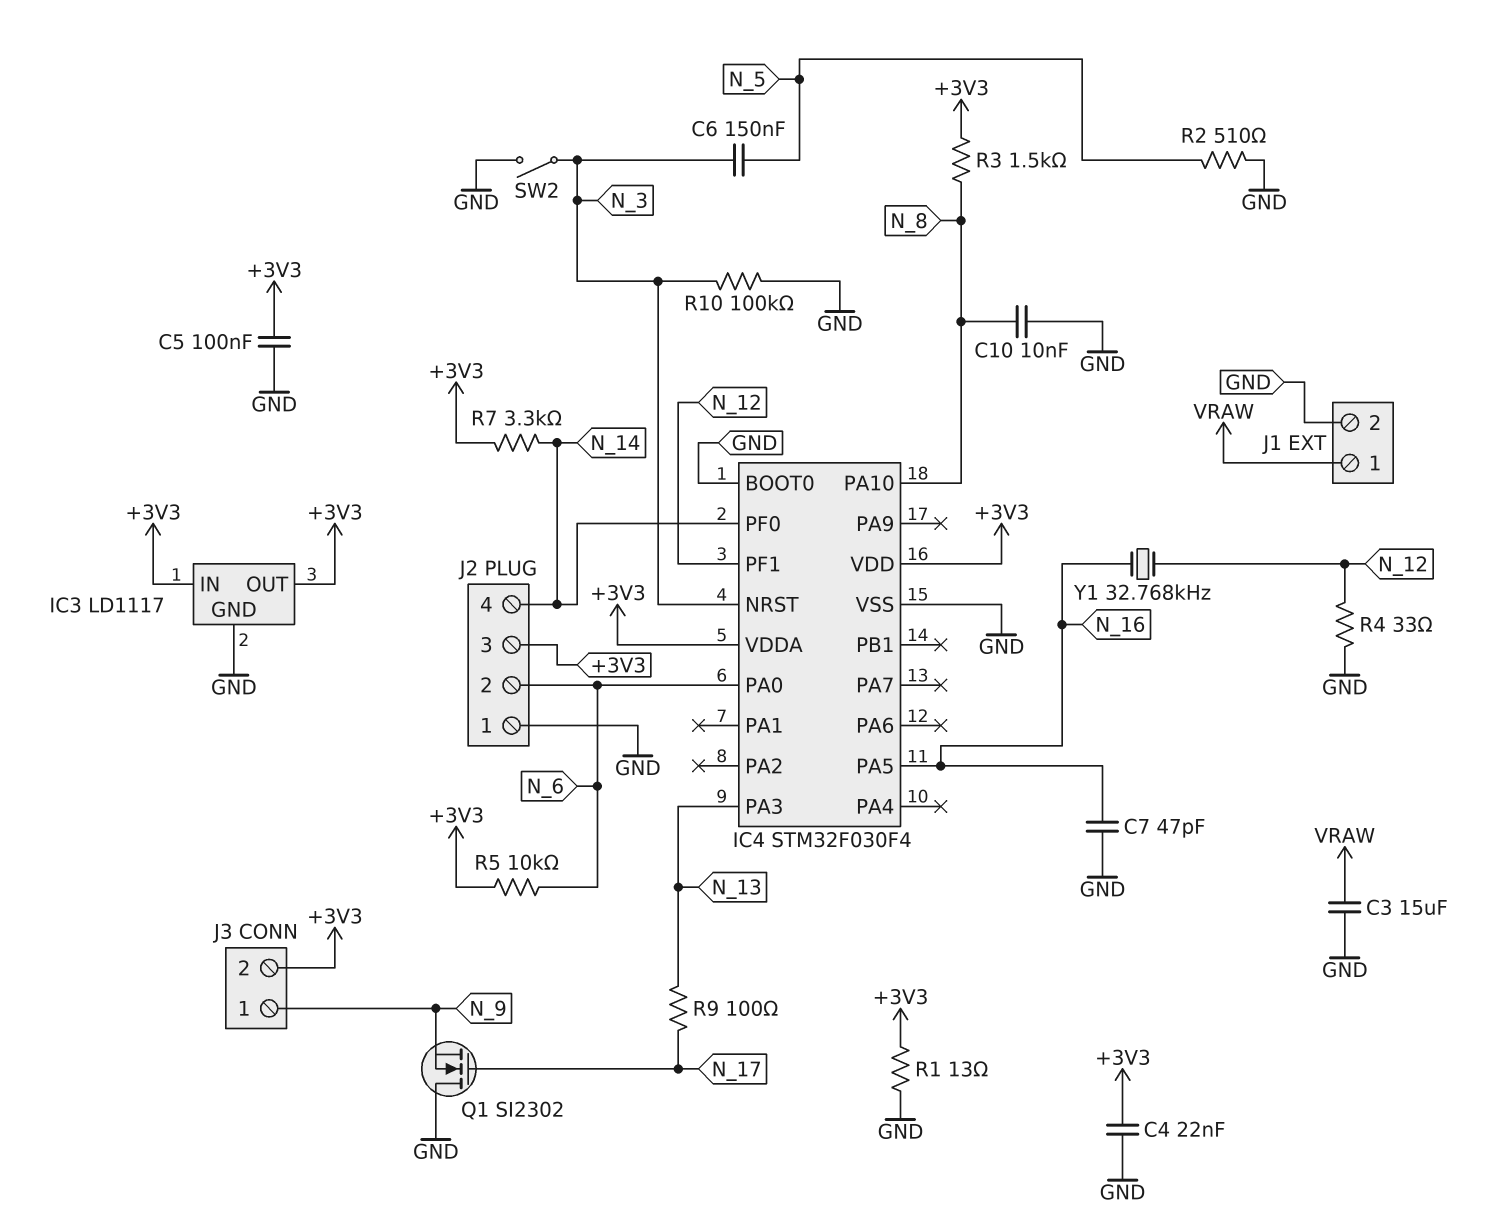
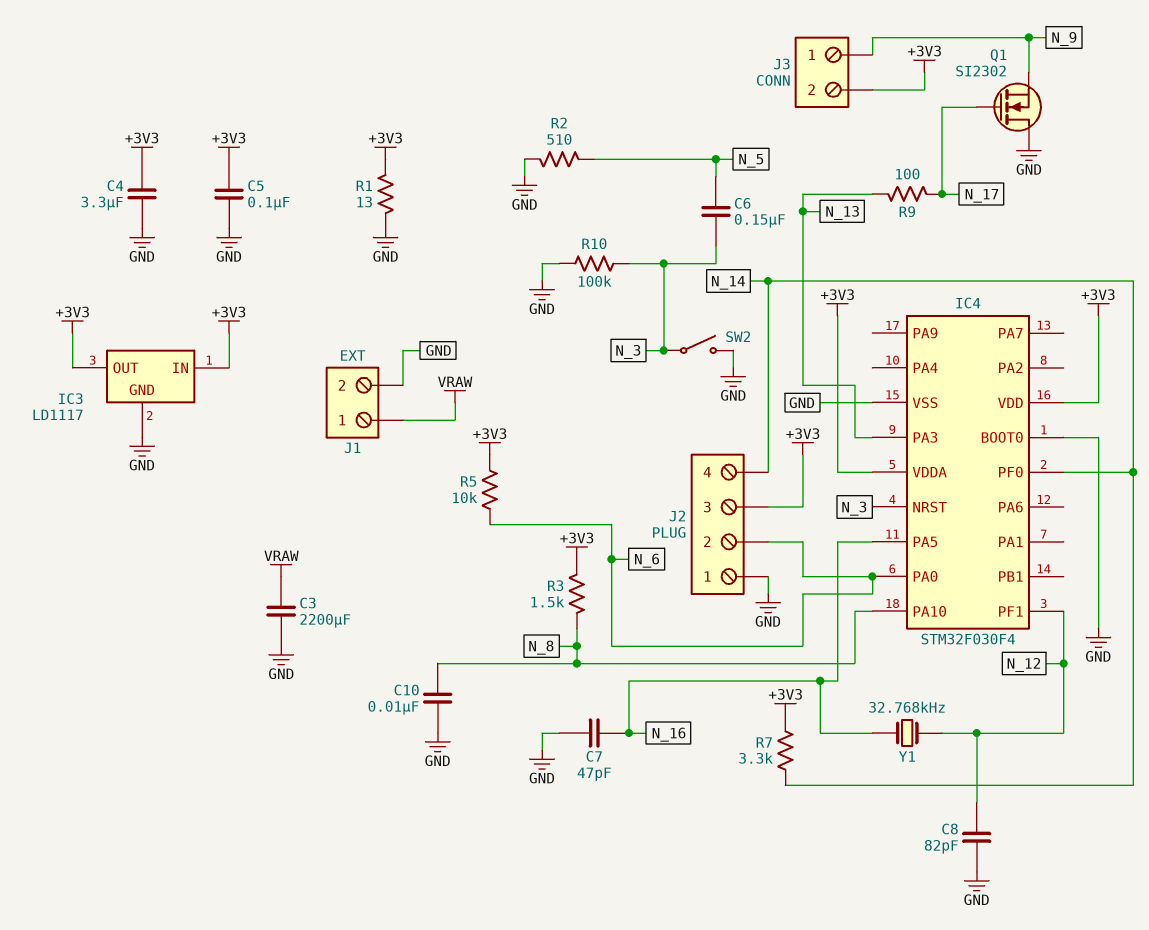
C3: 15uF (GND, VRAW) -> 2200uF (GND, VRAW)
C4: 22nF (+3V3, GND) -> 3.3uF (+3V3, GND)
C8: none -> 82pF (GND, N_12)
R4: 33 (GND, N_12) -> none

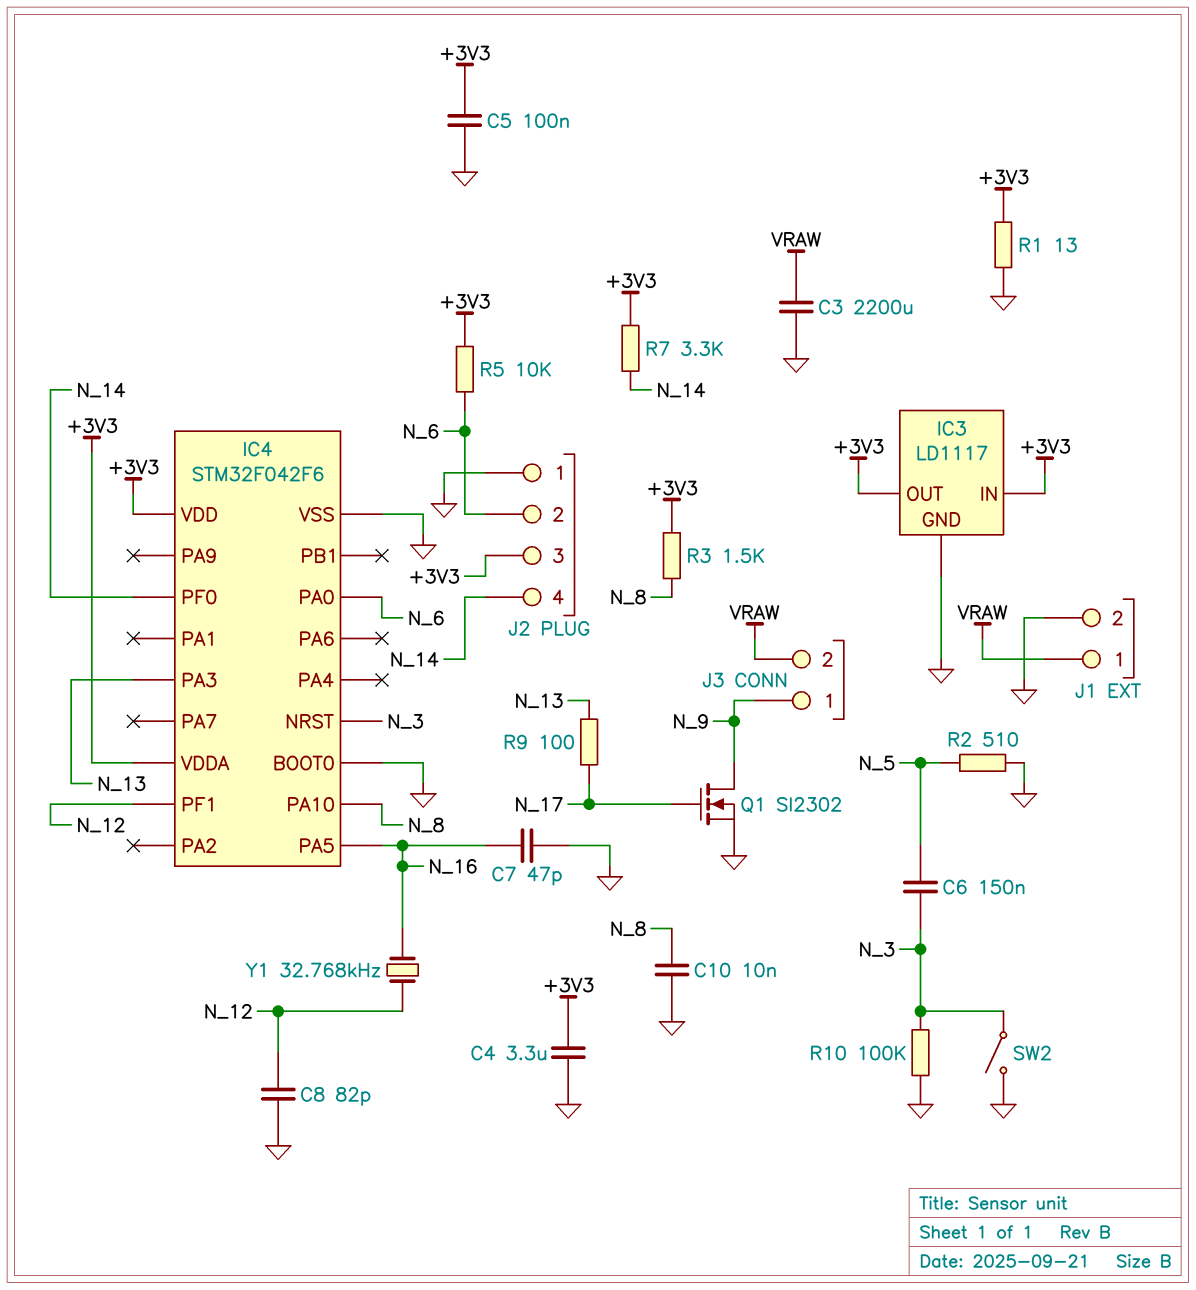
IC4: STM32F030F4 -> STM32F042F6
J3 pin 2: +3V3 -> VRAW
Q1: NMOS SI2302 (G N_17, D GND, S N_9) -> NMOS SI2302 (G N_17, D N_9, S GND)

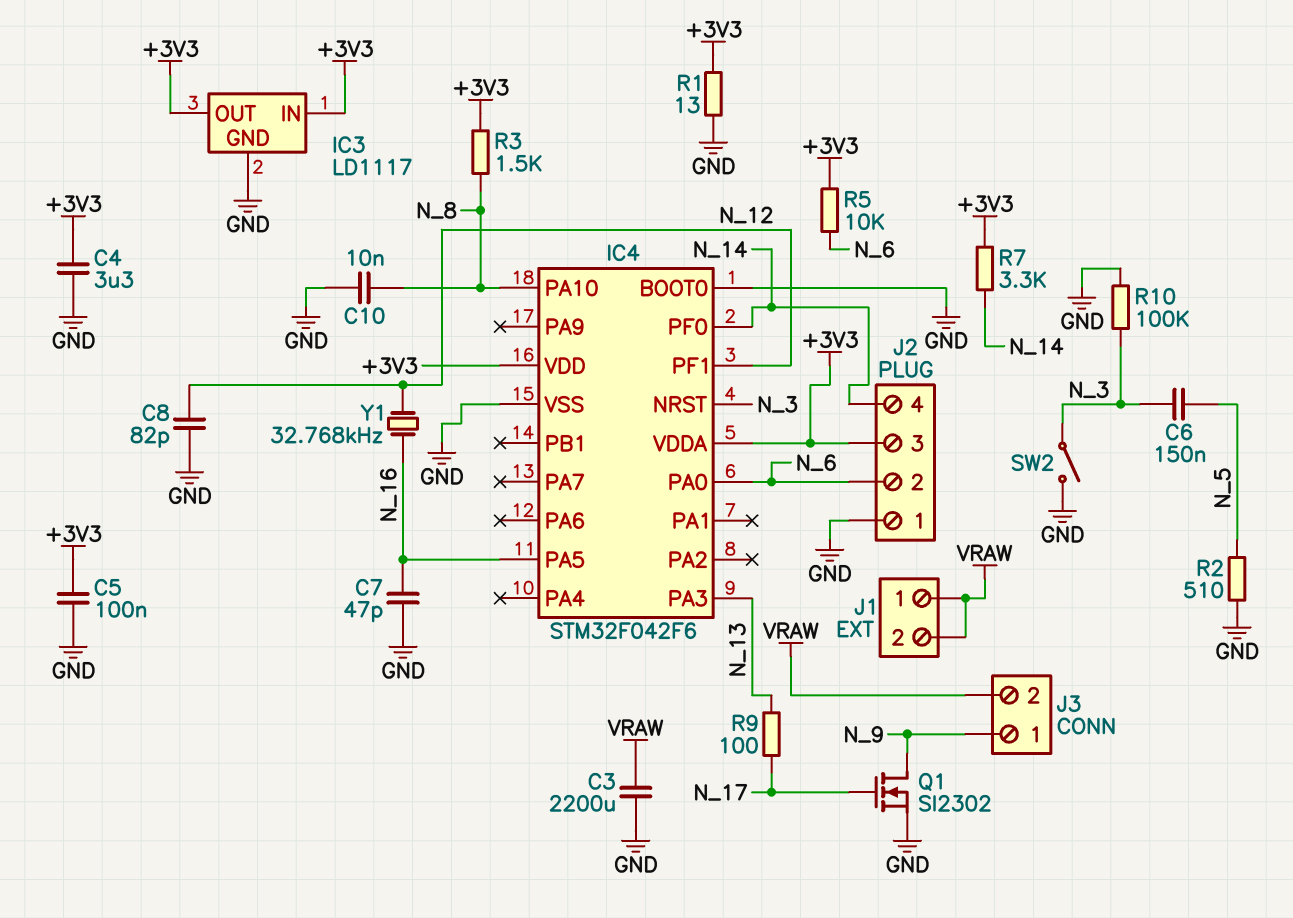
J1 pin 2: GND -> VRAW

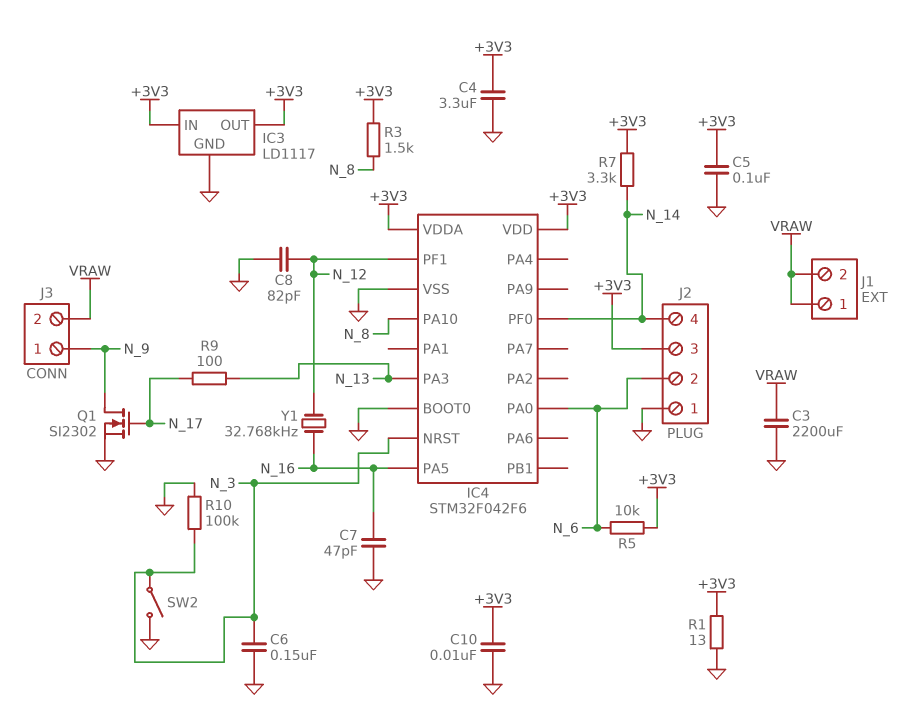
C6: 150nF (N_3, N_5) -> 150nF (GND, N_3)
C10: 10nF (GND, N_8) -> 10nF (+3V3, GND)
R2: 510 (GND, N_5) -> none

